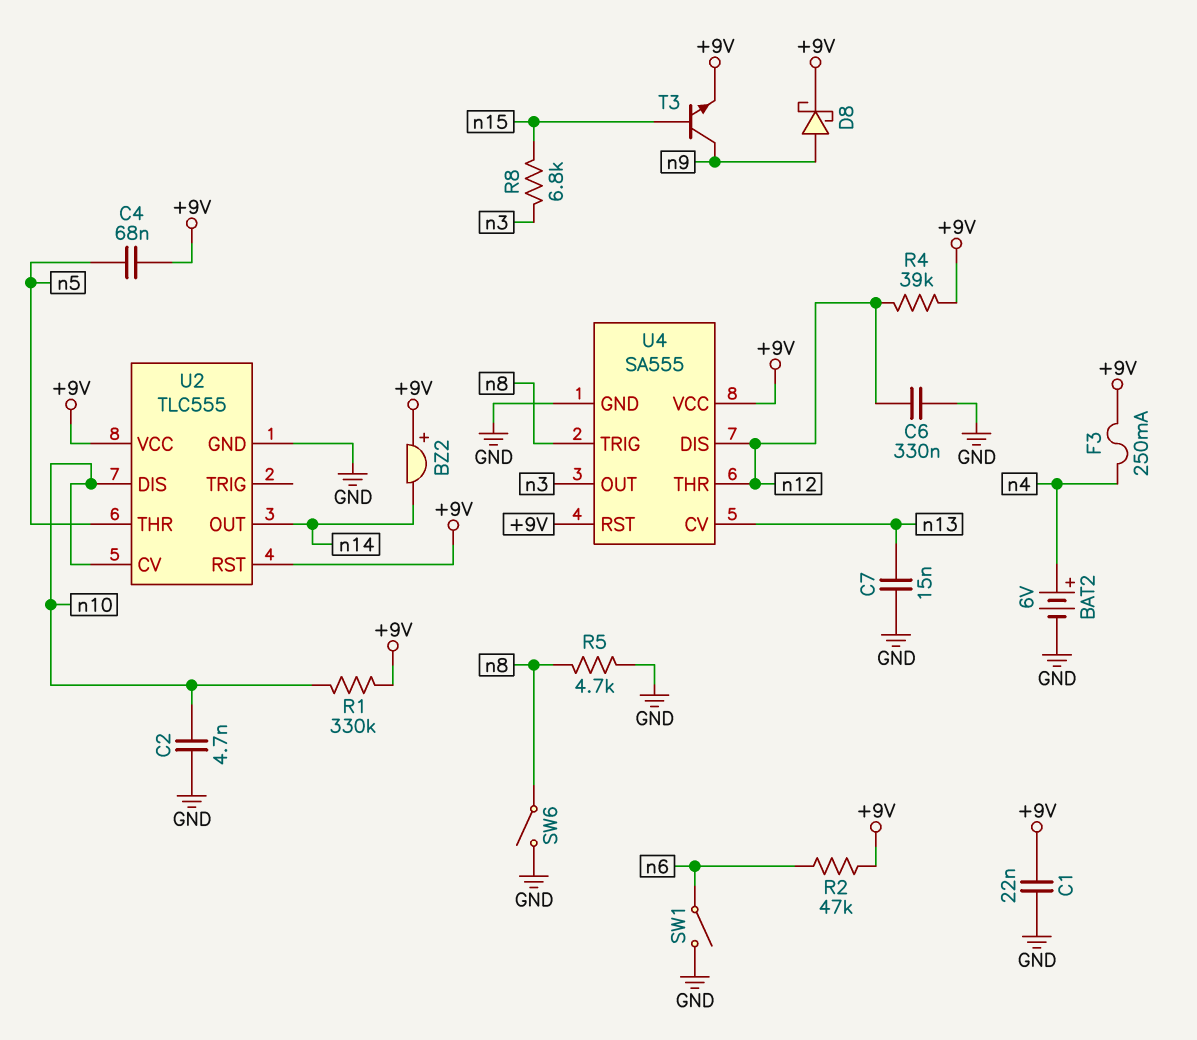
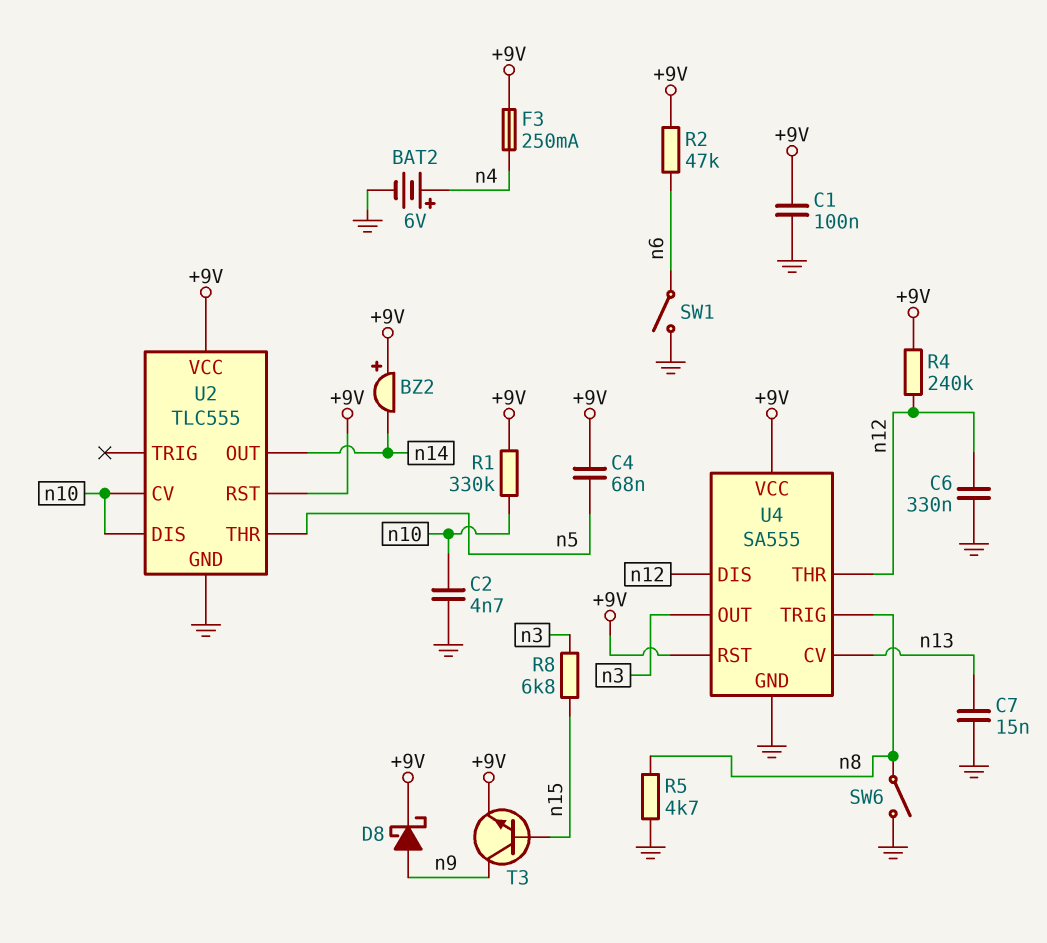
C1: 22nF (+9V, GND) -> 100nF (+9V, GND)
R4: 39k (+9V, n12) -> 240k (+9V, n12)

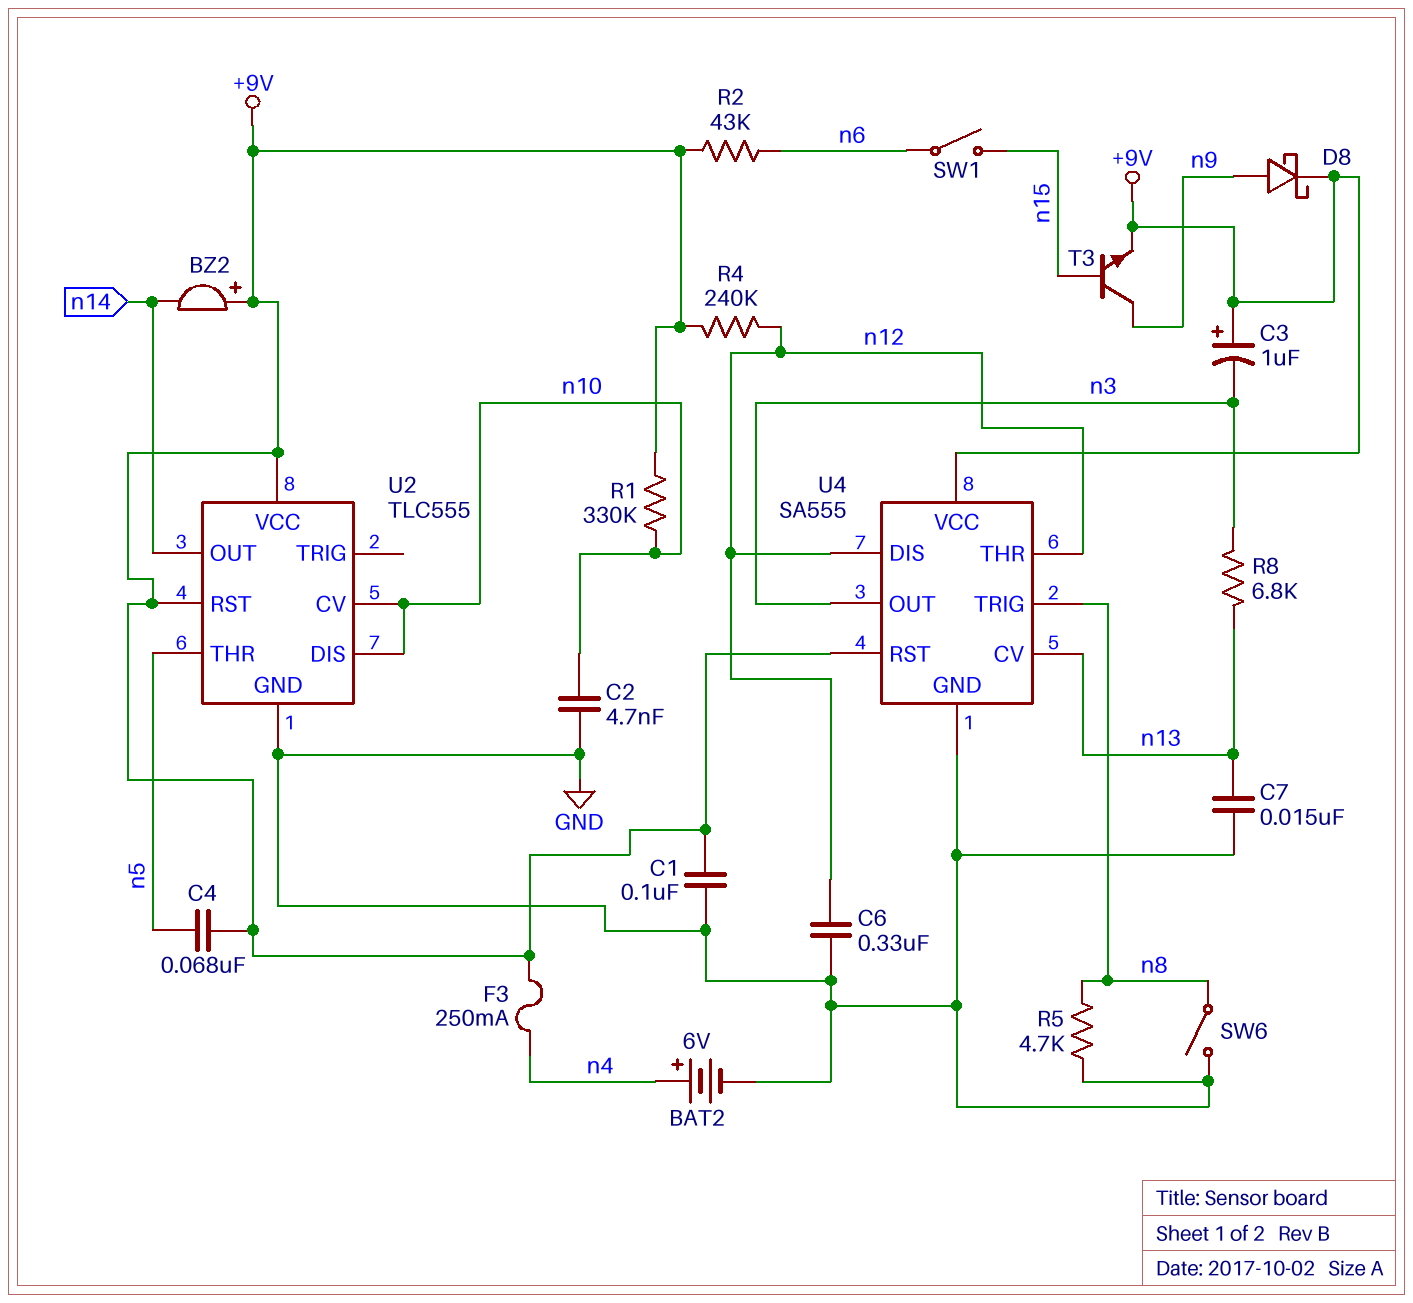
C3: none -> 1uF (plus +9V, minus n3)
R2: 47k (+9V, n6) -> 43k (+9V, n6)
R8: 6.8k (n3, n15) -> 6.8k (n3, n13)
SW1: switch (GND, n6) -> switch (n6, n15)

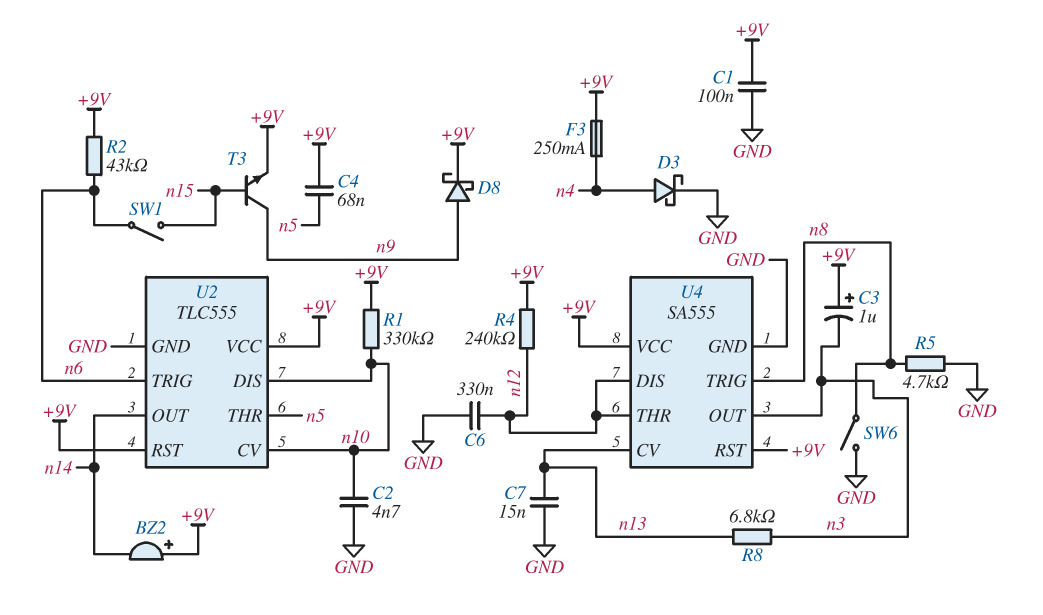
BAT2: 6V (plus n4, minus GND) -> none
D3: none -> schottky (A n4, K GND)
U2 pin TRIG: none -> n6

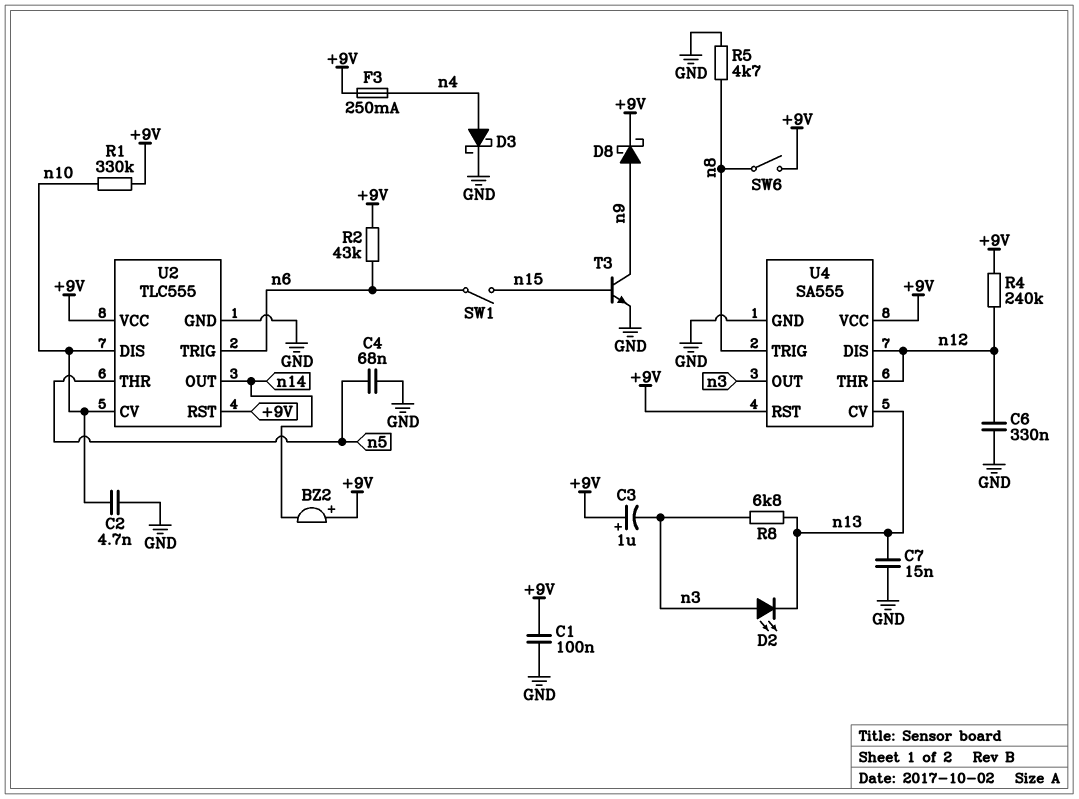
C4: 68nF (+9V, n5) -> 68nF (GND, n5)
D2: none -> LED (A n3, K n13)
SW6: switch (GND, n8) -> switch (+9V, n8)
T3: NPN (B n15, C n9, E +9V) -> NPN (B n15, C n9, E GND)

